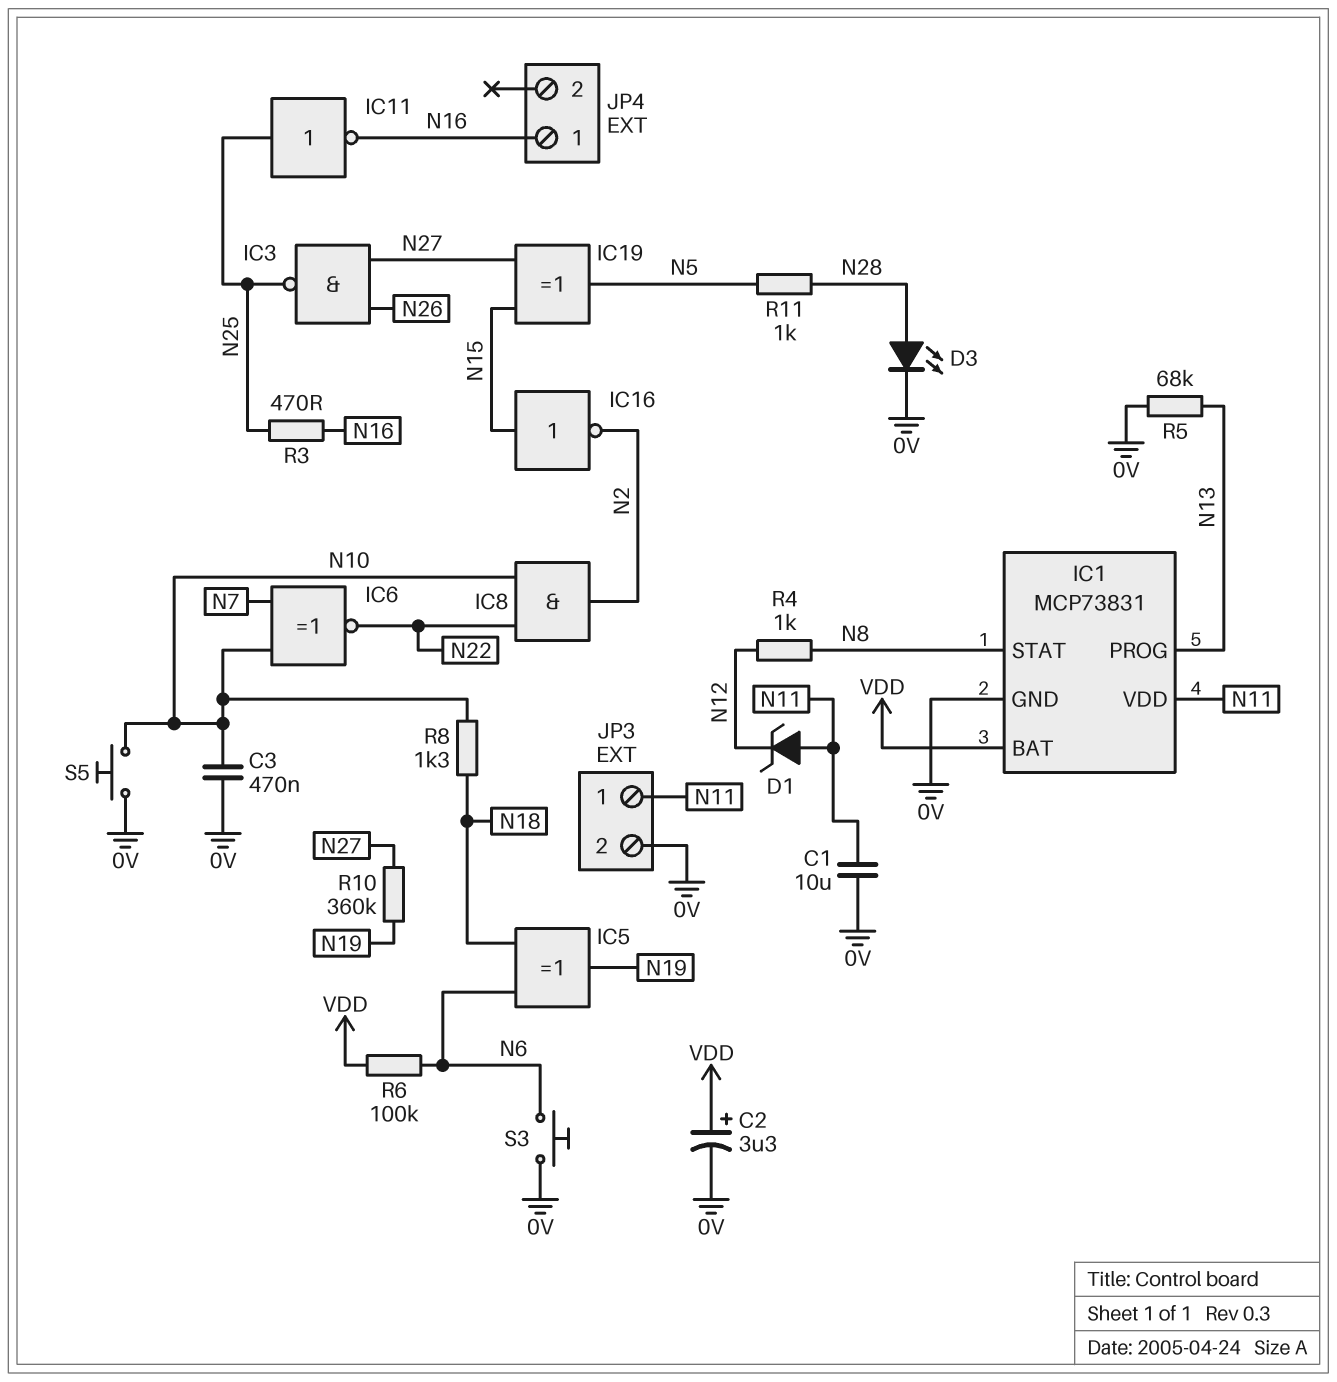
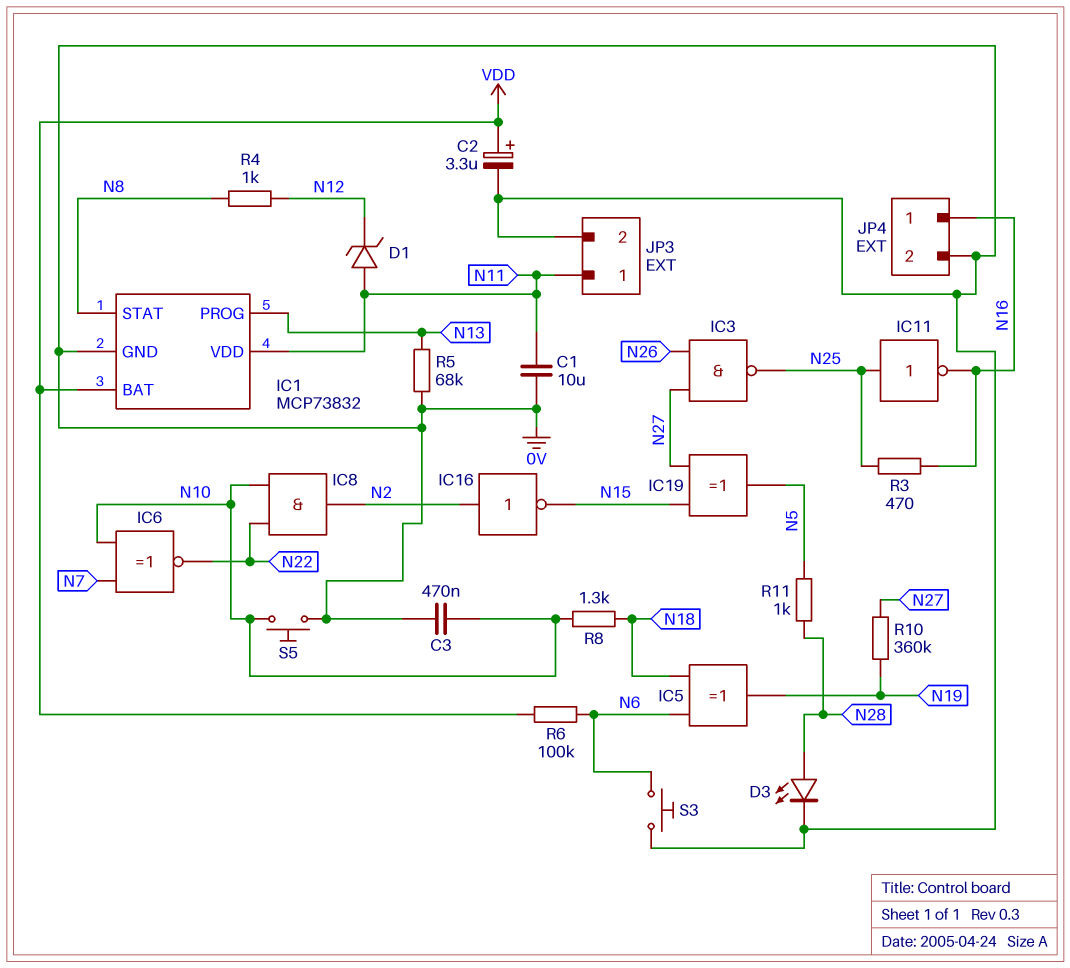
IC1: MCP73831 -> MCP73832
IC16: NOT (in N15, out N2) -> NOT (in N2, out N15)
JP4 pin 2: none -> 0V

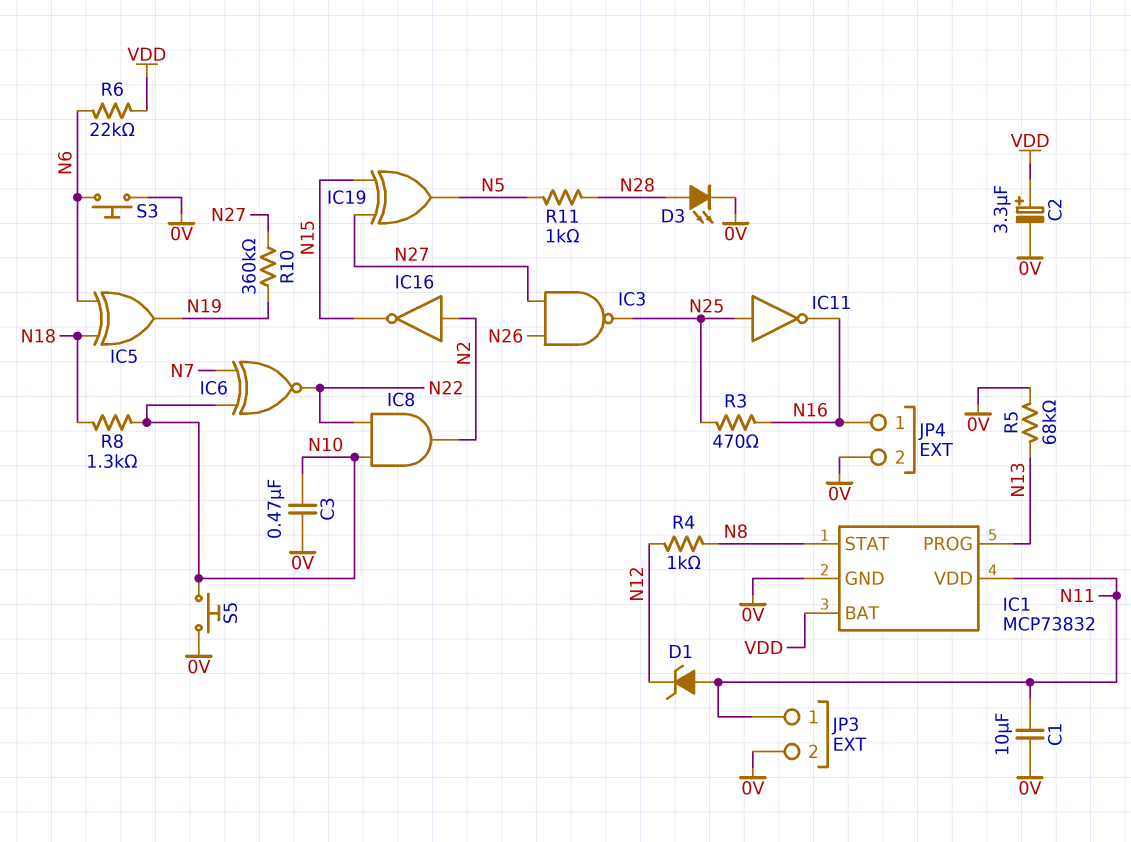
R6: 100k (N6, VDD) -> 22k (N6, VDD)

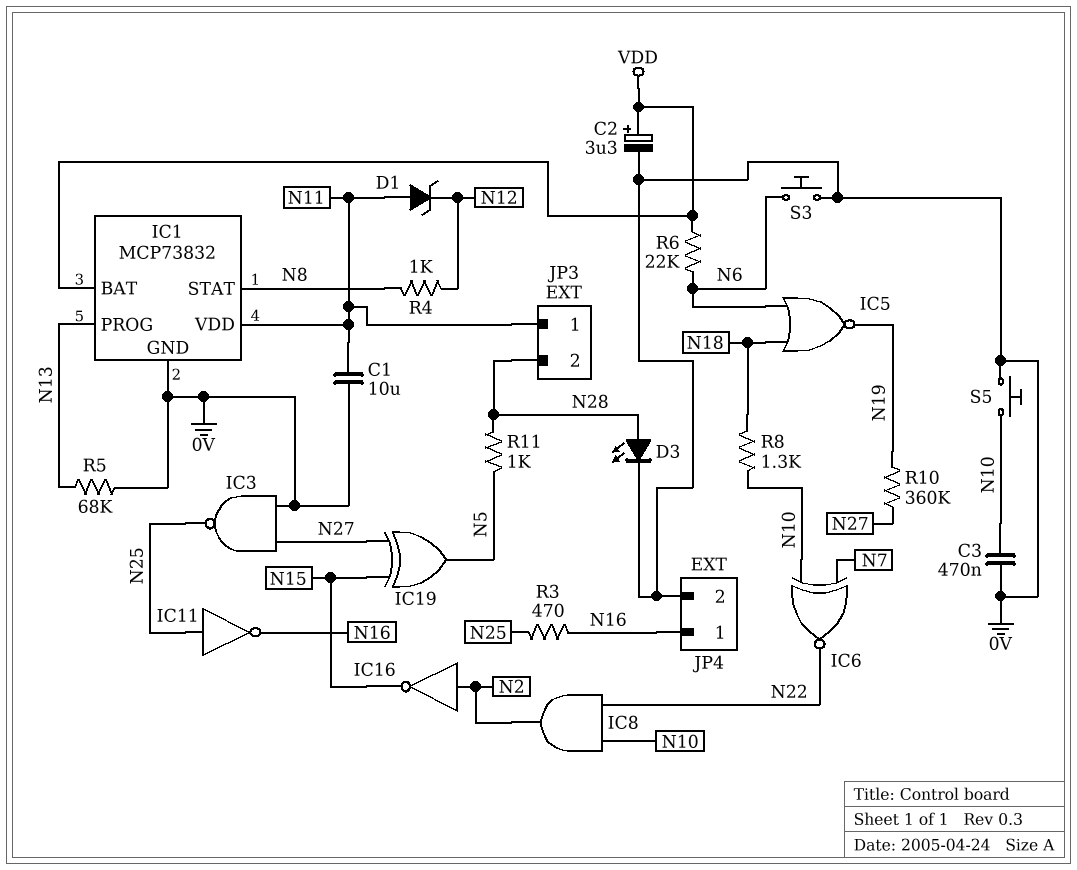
IC3: NAND (in N26, in N27, out N25) -> NAND (in 0V, in N27, out N25)
IC5: XOR (in N6, in N18, out N19) -> NOR (in N6, in N18, out N19)
JP3 pin 2: 0V -> N28

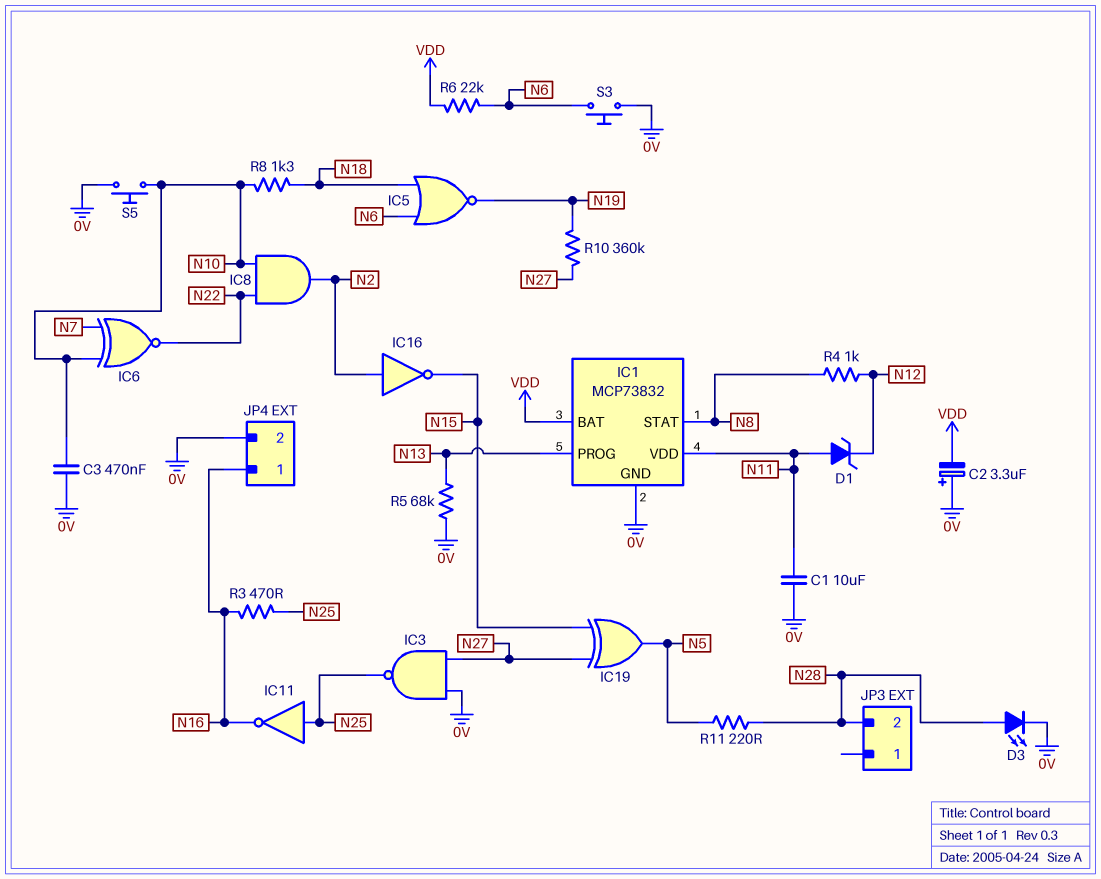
C2: 3.3uF (plus VDD, minus 0V) -> 3.3uF (plus 0V, minus VDD)
JP3 pin 1: N11 -> none
R11: 1k (N5, N28) -> 220 (N5, N28)

